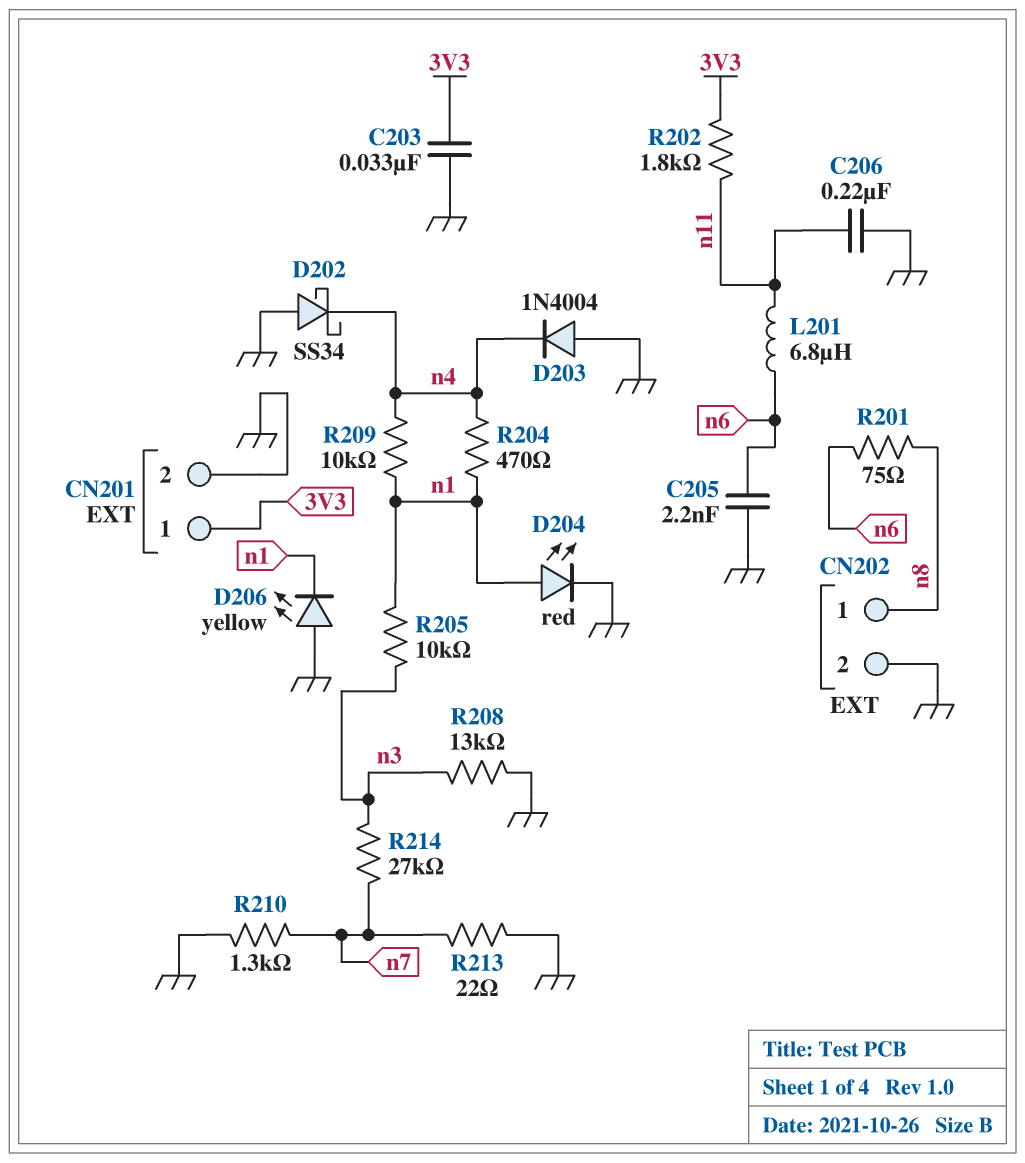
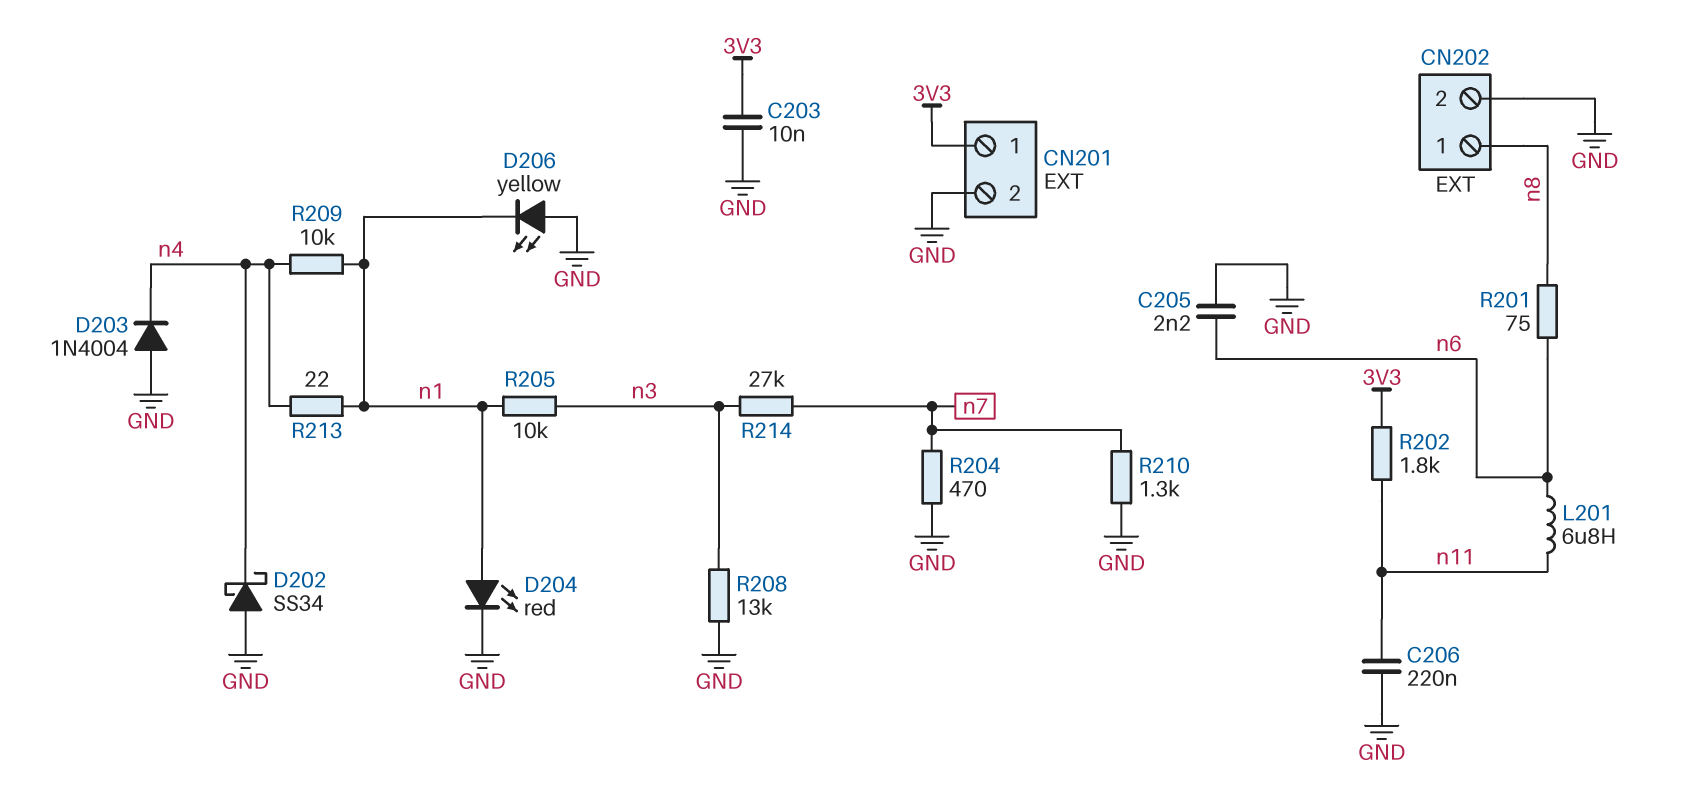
C203: 33nF (3V3, GND) -> 10nF (3V3, GND)
R204: 470 (n1, n4) -> 470 (GND, n7)
R213: 22 (GND, n7) -> 22 (n1, n4)

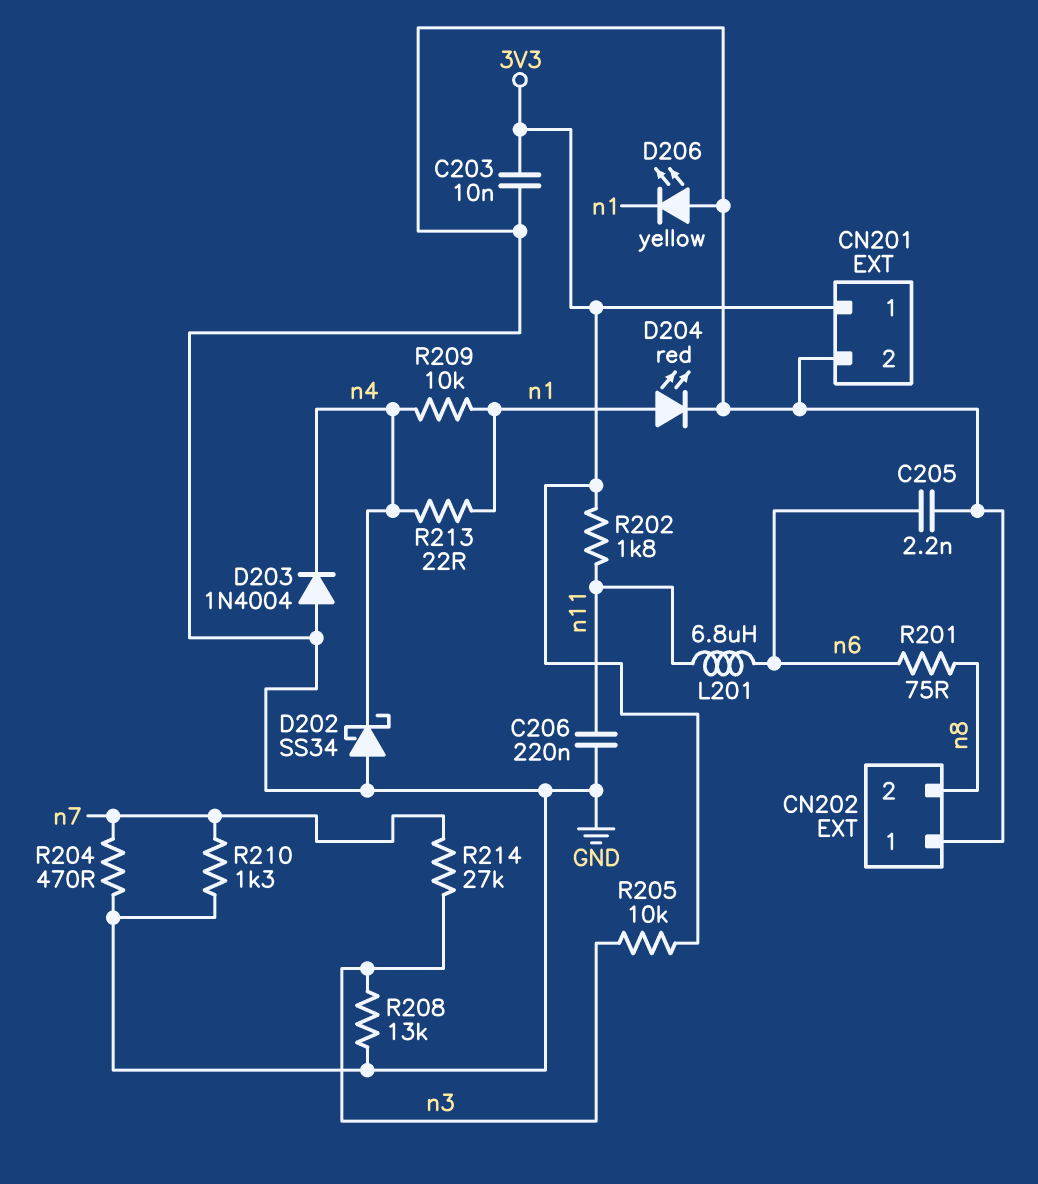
CN202 pin 1: n8 -> GND
CN202 pin 2: GND -> n8
R205: 10k (n1, n3) -> 10k (3V3, n3)

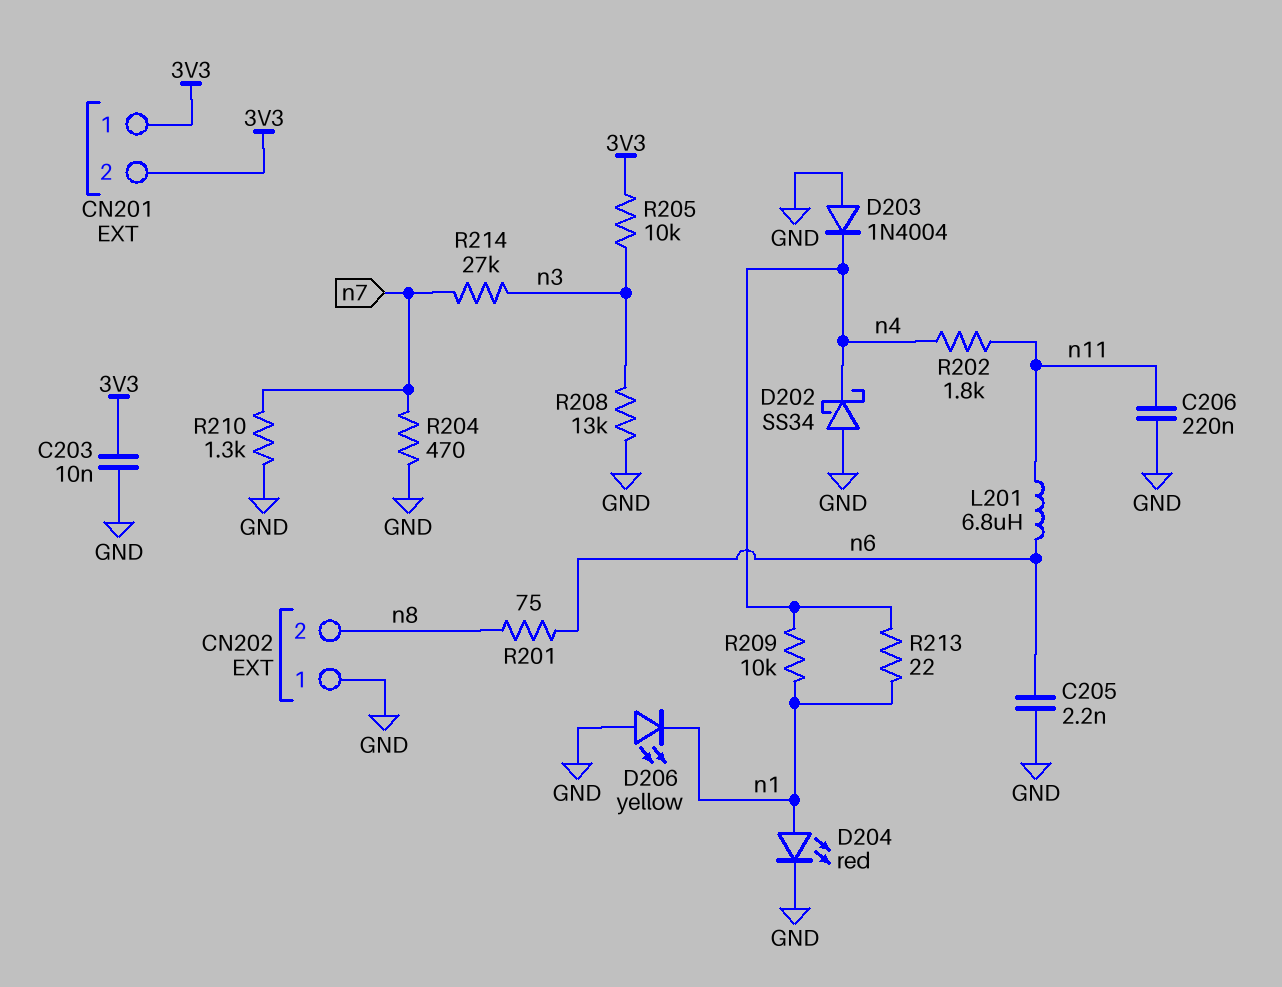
CN201 pin 2: GND -> 3V3
R202: 1.8k (3V3, n11) -> 1.8k (n4, n11)

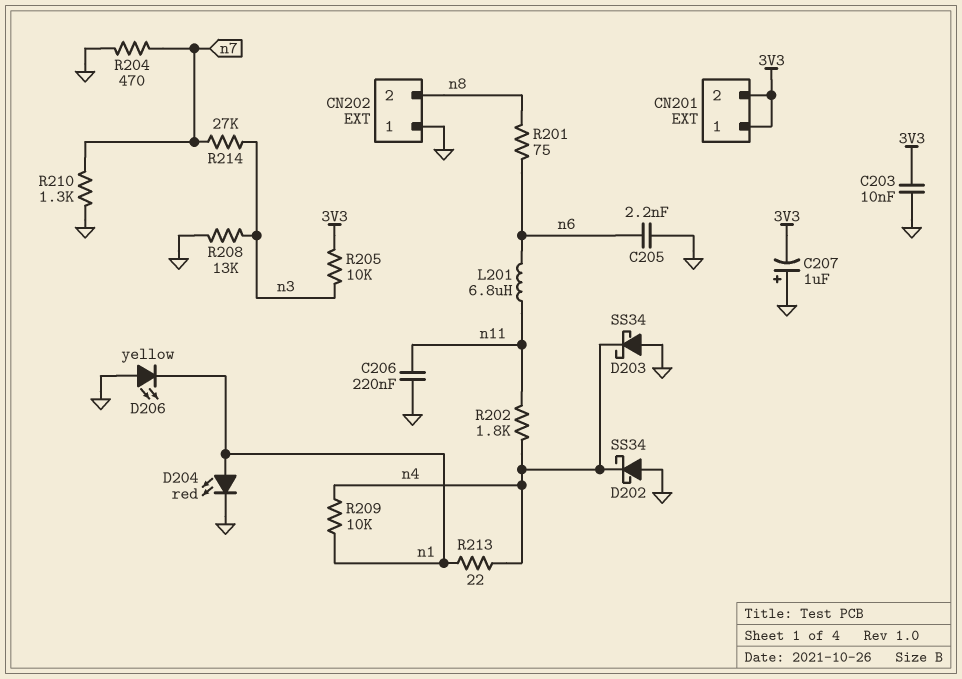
C207: none -> 1uF (plus GND, minus 3V3)
D203: diode 1N4004 (A GND, K n4) -> schottky SS34 (A GND, K n4)

